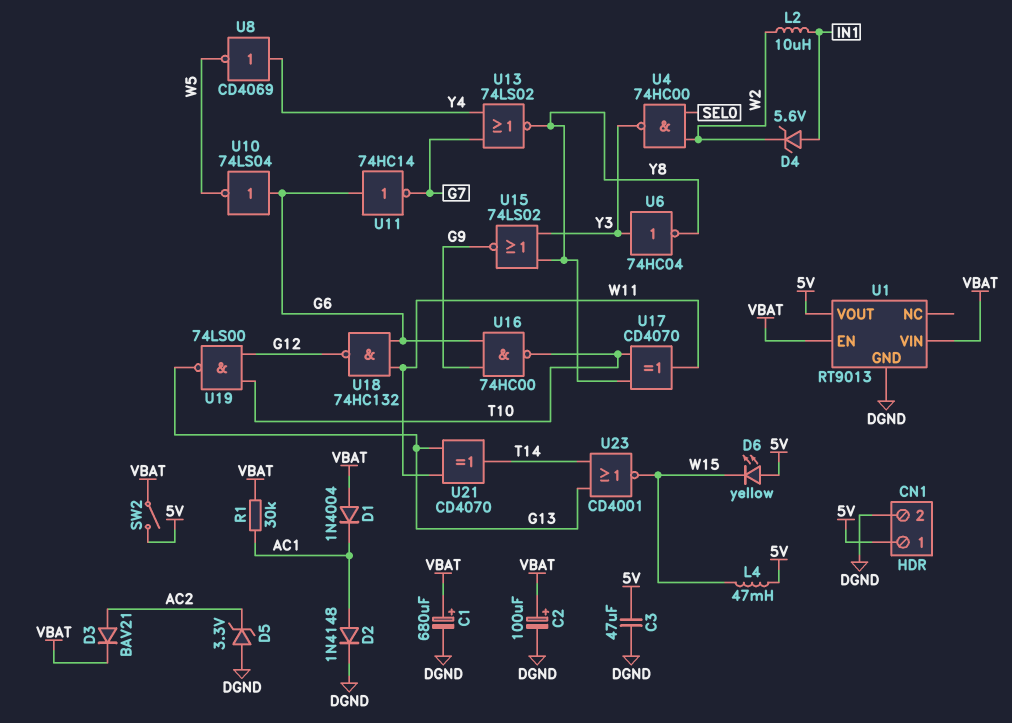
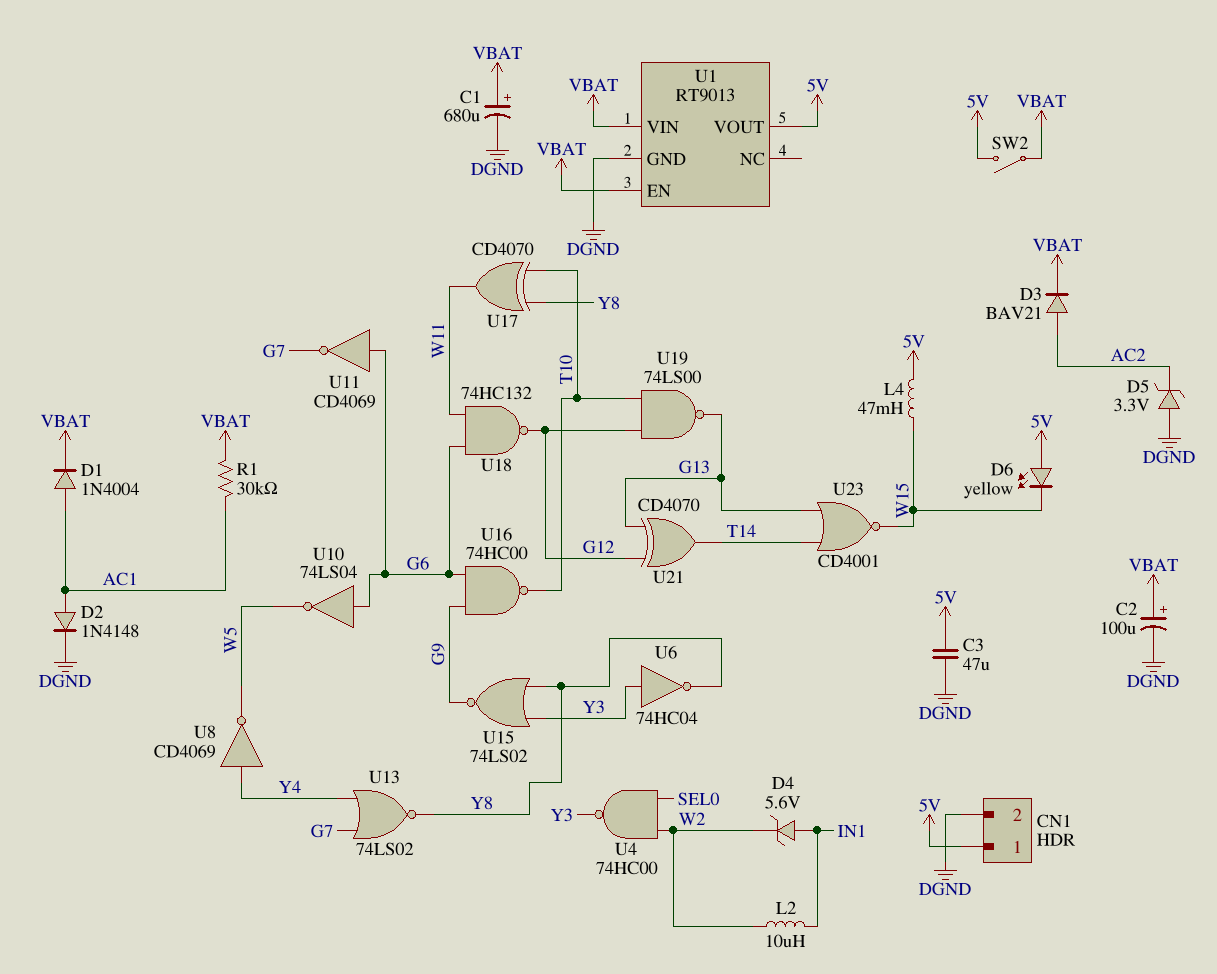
D1: diode 1N4004 (A VBAT, K AC1) -> diode 1N4004 (A AC1, K VBAT)
U11: NOT 74HC14 (in G6, out G7) -> NOT CD4069 (in G6, out G7)
U21: XOR CD4070 (in G13, in W11, out T14) -> XOR CD4070 (in G12, in G13, out T14)

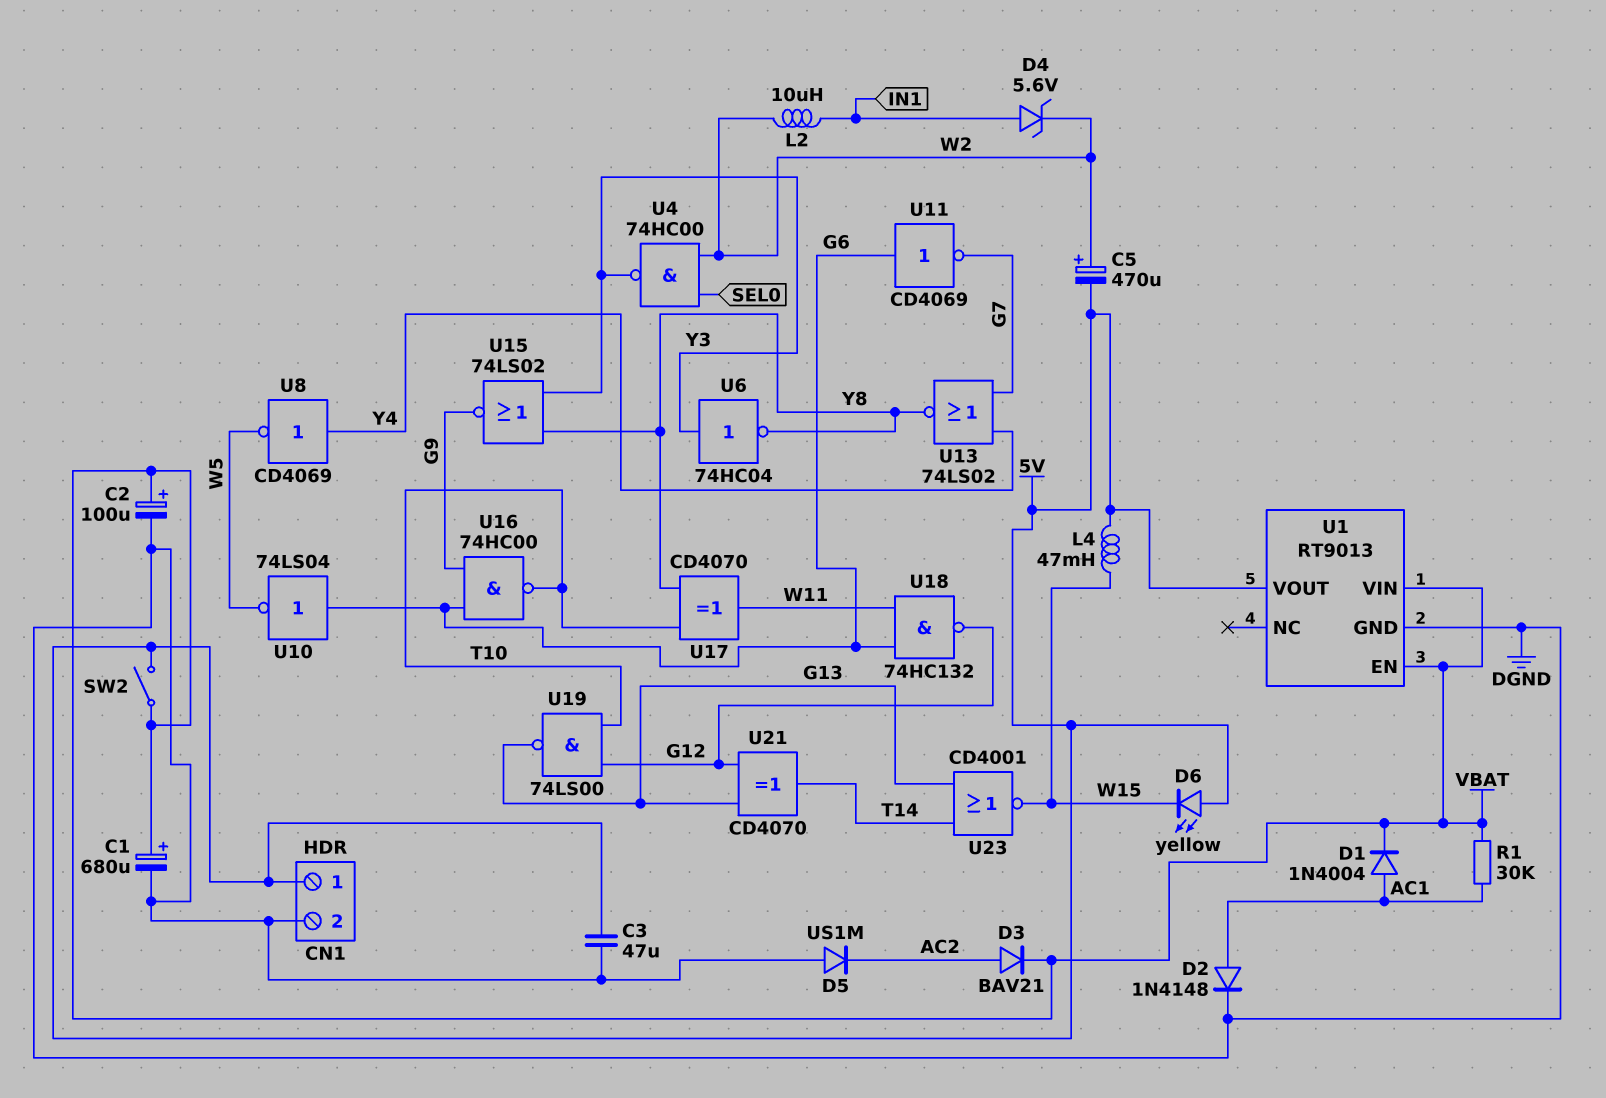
C5: none -> 470uF (plus W2, minus 5V)
D5: zener 3.3V (A DGND, K AC2) -> diode US1M (A DGND, K AC2)

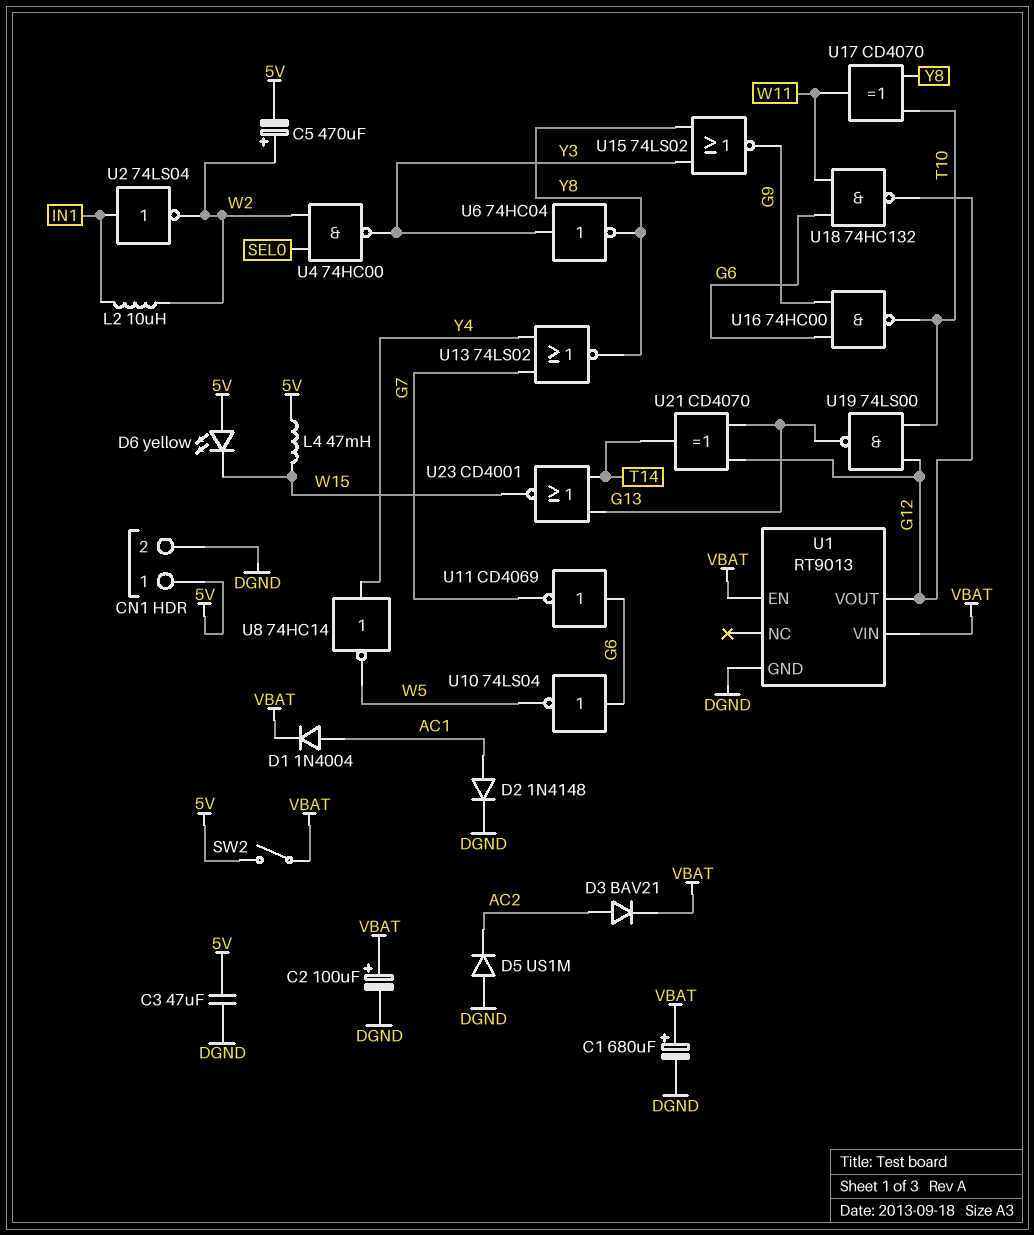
D4: zener 5.6V (A IN1, K W2) -> none
R1: 30k (AC1, VBAT) -> none
U1 pin VOUT: 5V -> G12
U2: none -> NOT 74LS04 (in IN1, out W2)
U8: NOT CD4069 (in Y4, out W5) -> NOT 74HC14 (in Y4, out W5)

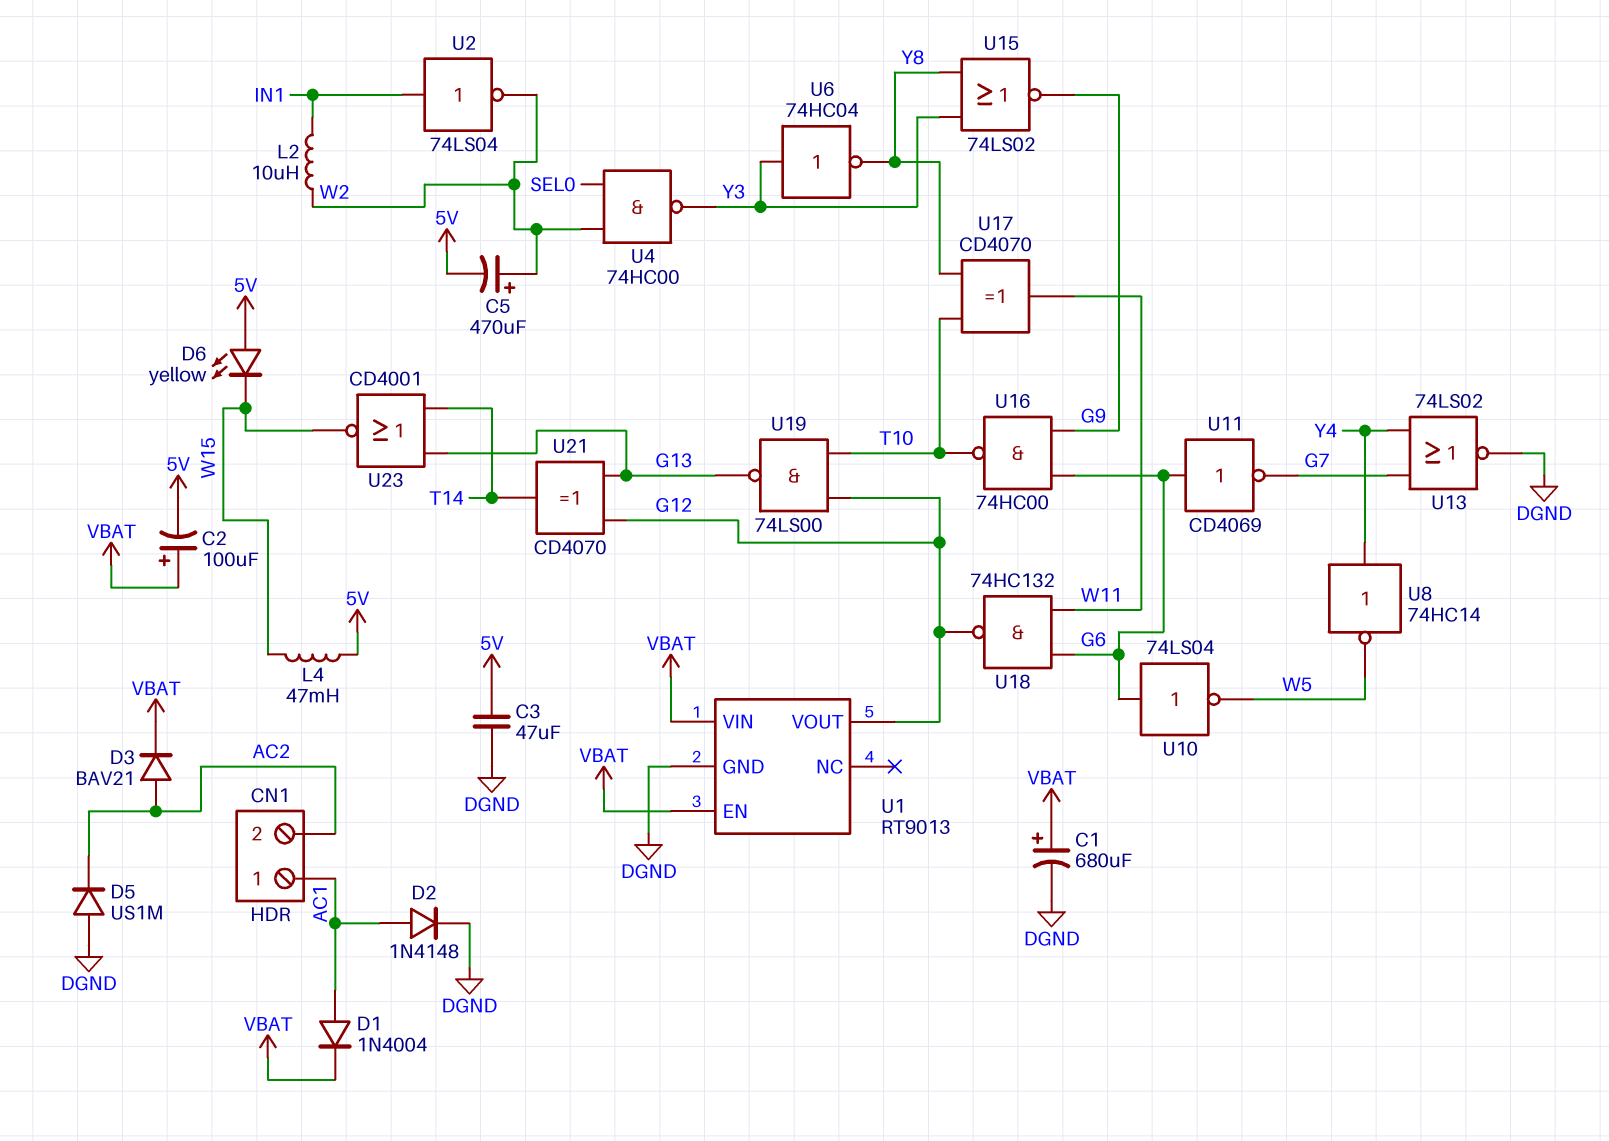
C2: 100uF (plus VBAT, minus DGND) -> 100uF (plus VBAT, minus 5V)
CN1 pin 1: 5V -> AC1
CN1 pin 2: DGND -> AC2
SW2: switch (5V, VBAT) -> none
U13: NOR 74LS02 (in G7, in Y4, out Y8) -> NOR 74LS02 (in G7, in Y4, out DGND)

